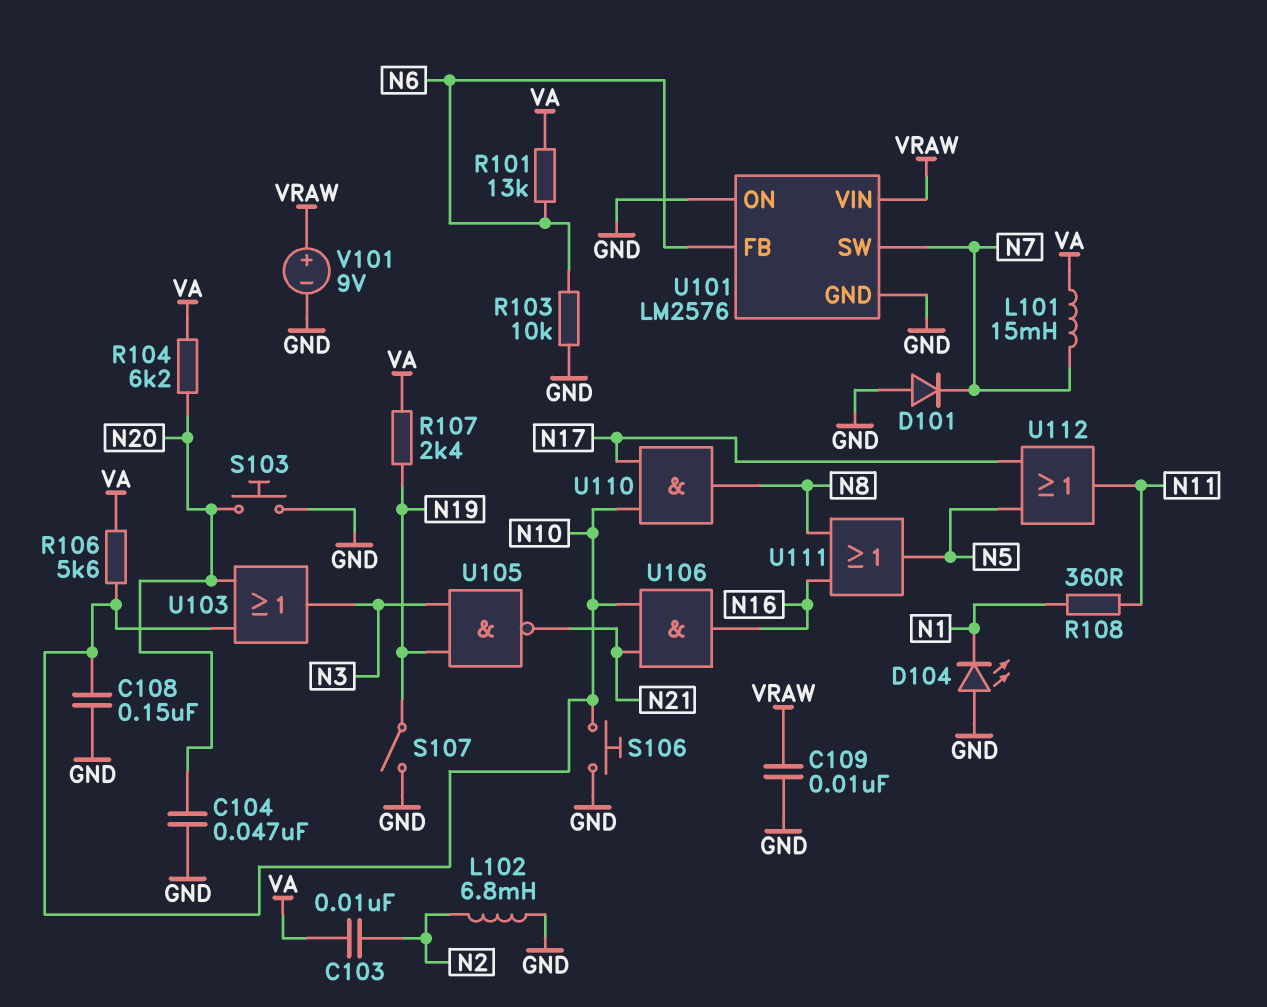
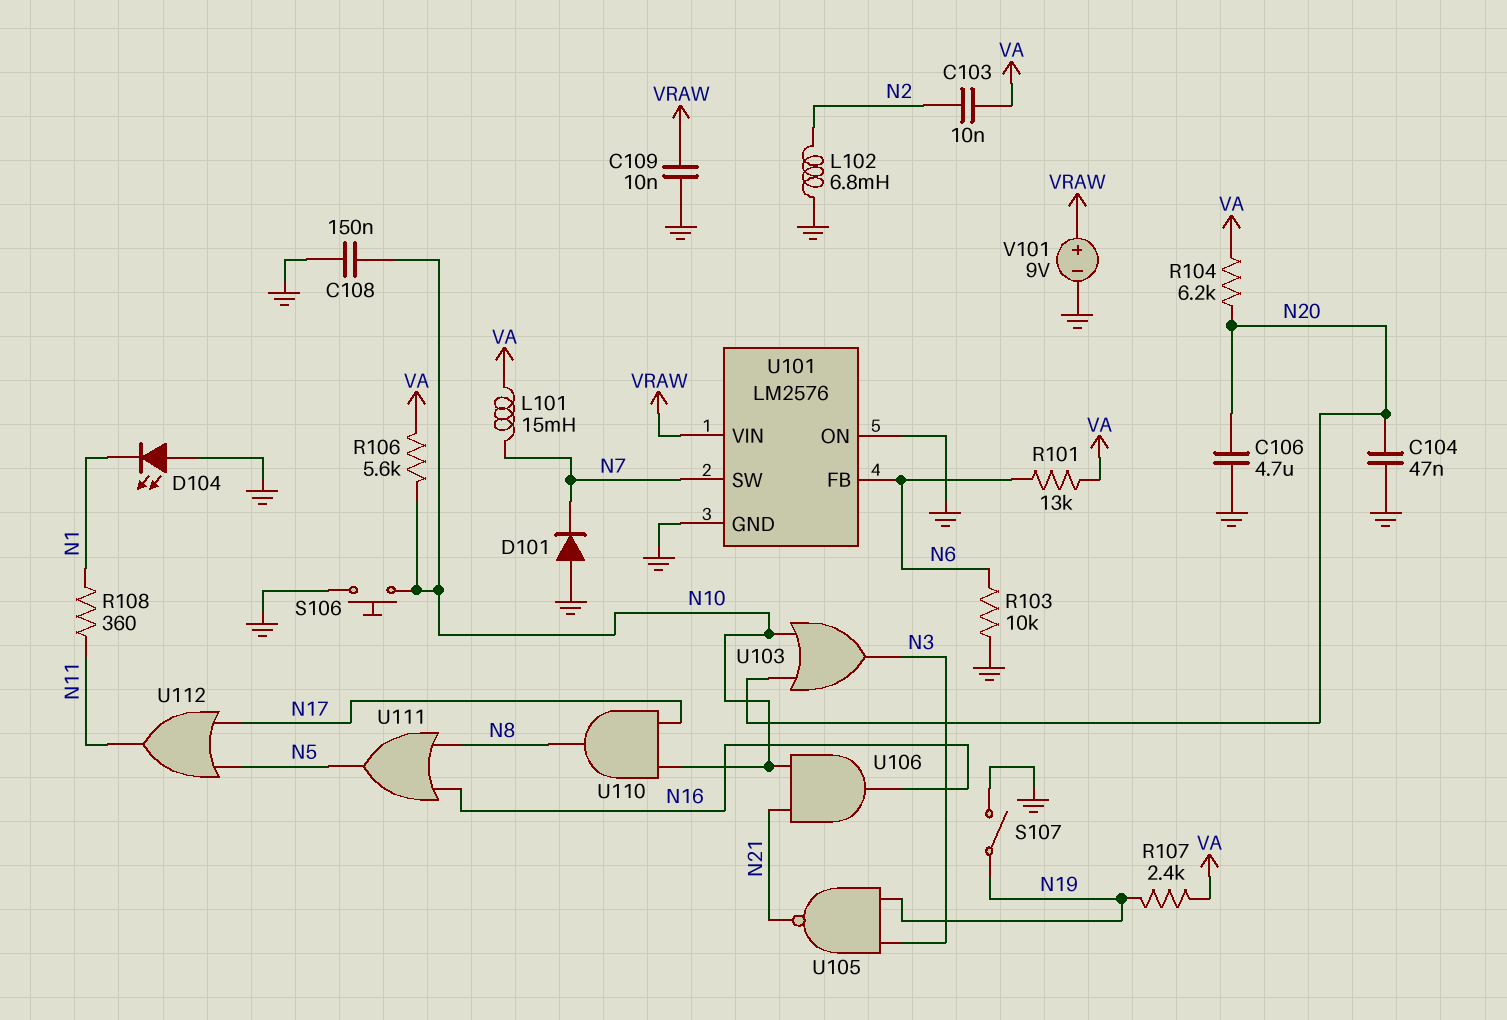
C106: none -> 4.7uF (GND, N20)
S103: button (GND, N20) -> none

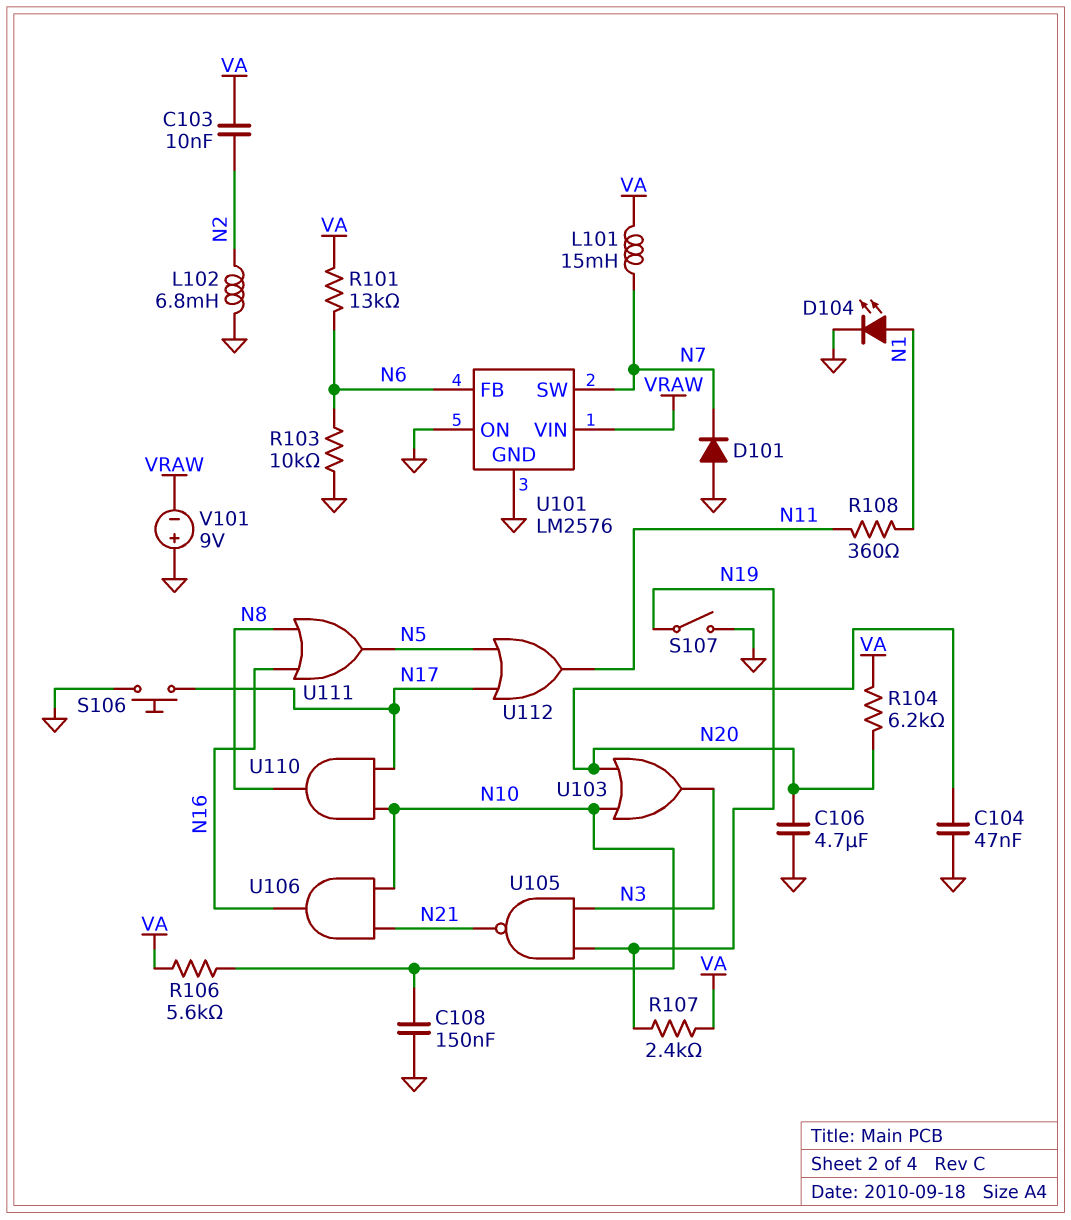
C109: 10nF (GND, VRAW) -> none
D104: LED (A GND, K N1) -> LED (A N1, K GND)
S106: button (GND, N10) -> button (GND, N17)
V101: 9V (plus VRAW, minus GND) -> 9V (plus GND, minus VRAW)

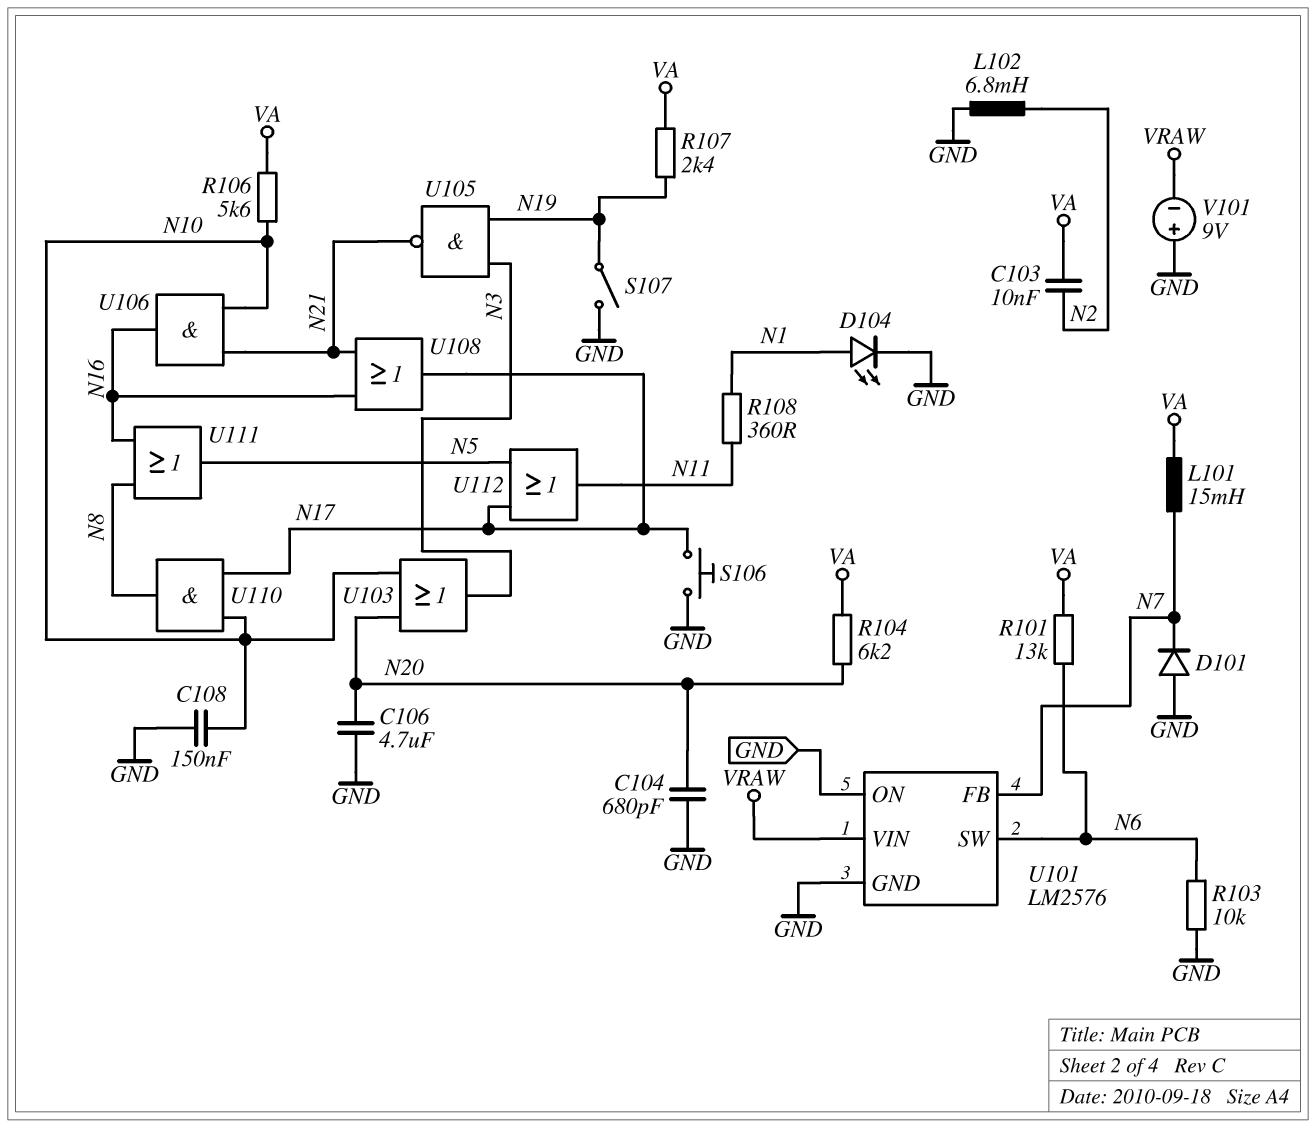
C104: 47nF (GND, N20) -> 680pF (GND, N20)
U101 pin FB: N6 -> N7
U101 pin SW: N7 -> N6
U108: none -> OR (in N16, in N21, out N17)

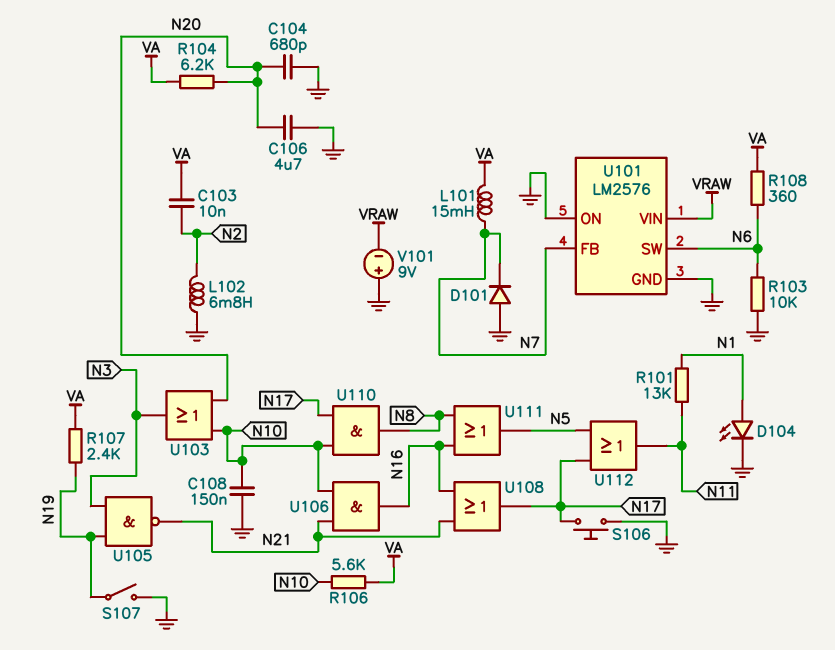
R101: 13k (N6, VA) -> 13k (N1, N11)
R108: 360 (N1, N11) -> 360 (N6, VA)

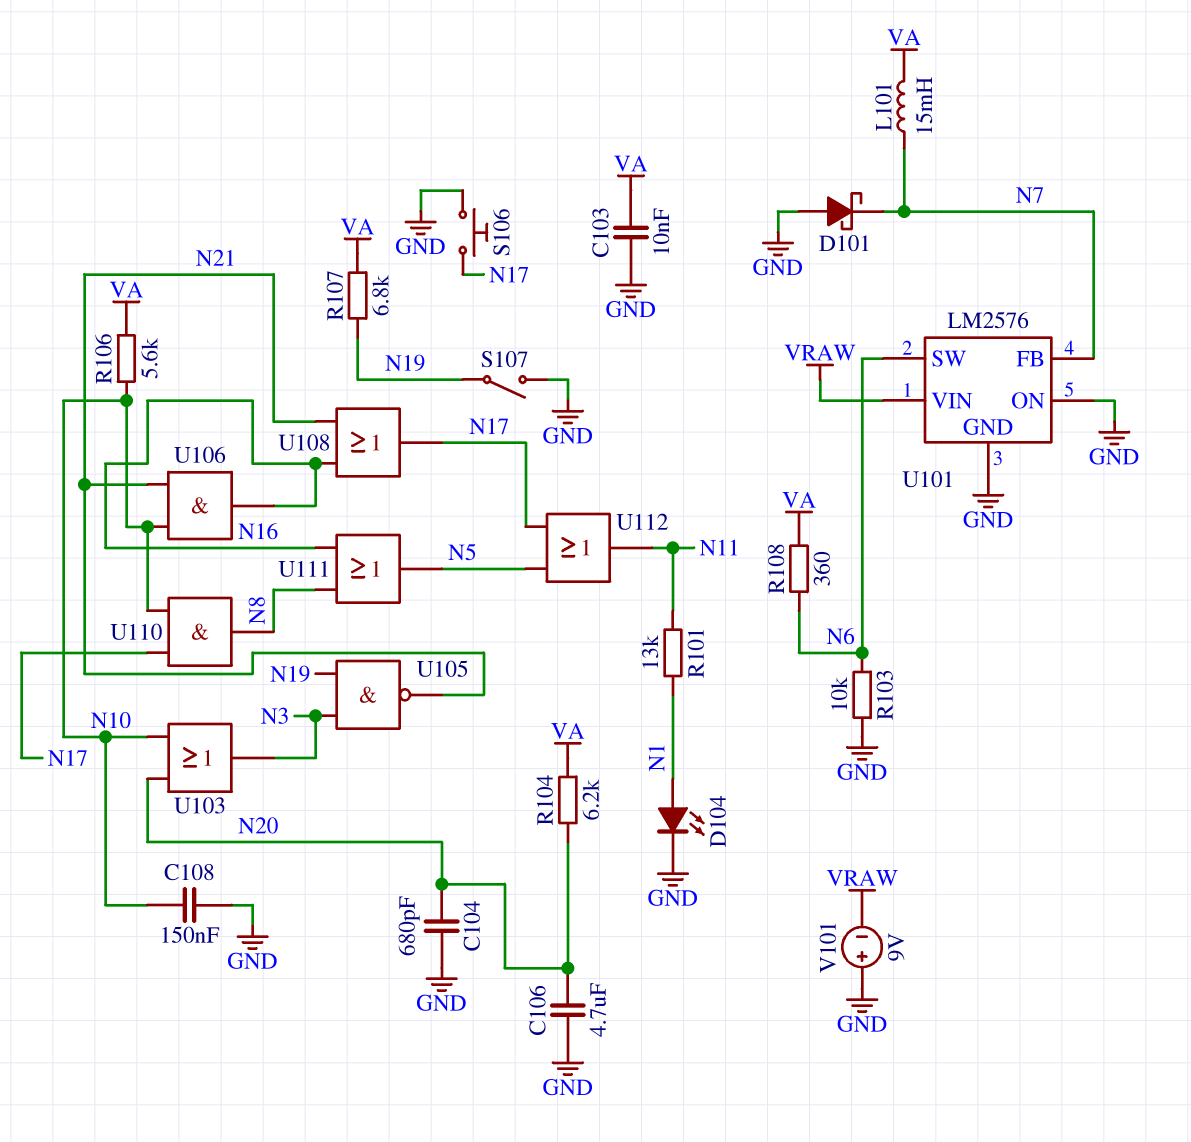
C103: 10nF (N2, VA) -> 10nF (GND, VA)
D101: diode (A GND, K N7) -> schottky (A GND, K N7)
L102: 6.8mH (GND, N2) -> none
R107: 2.4k (N19, VA) -> 6.8k (N19, VA)

